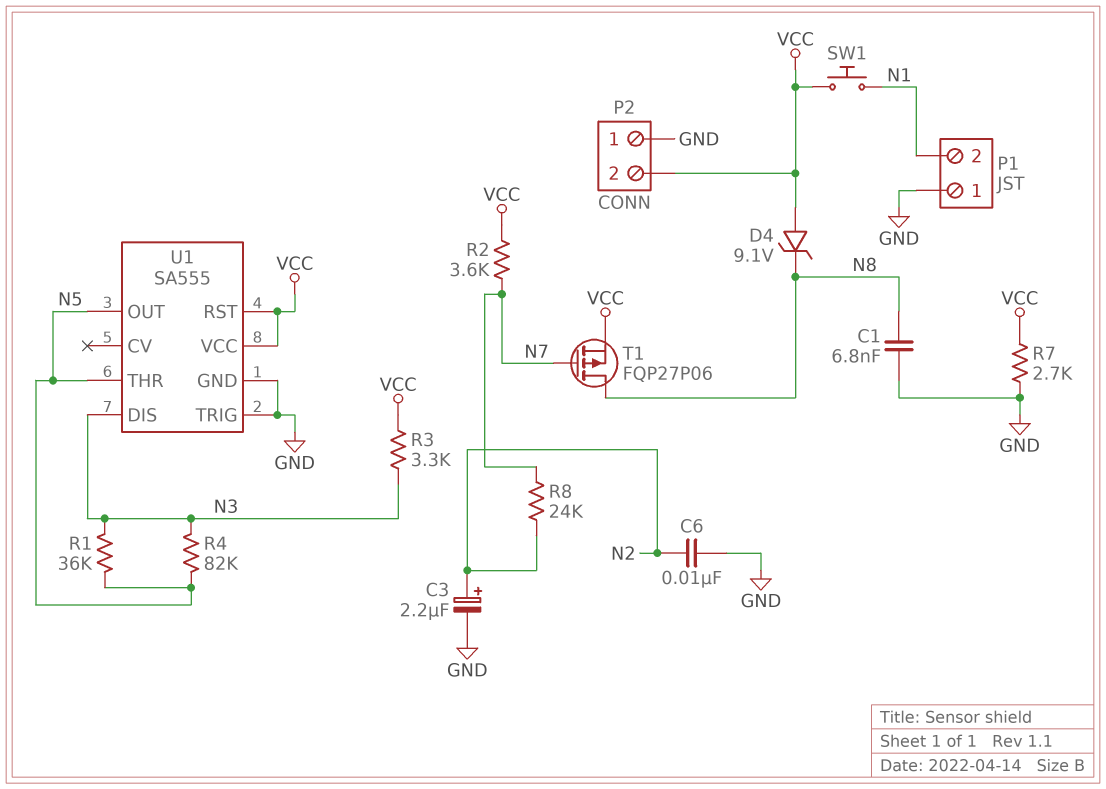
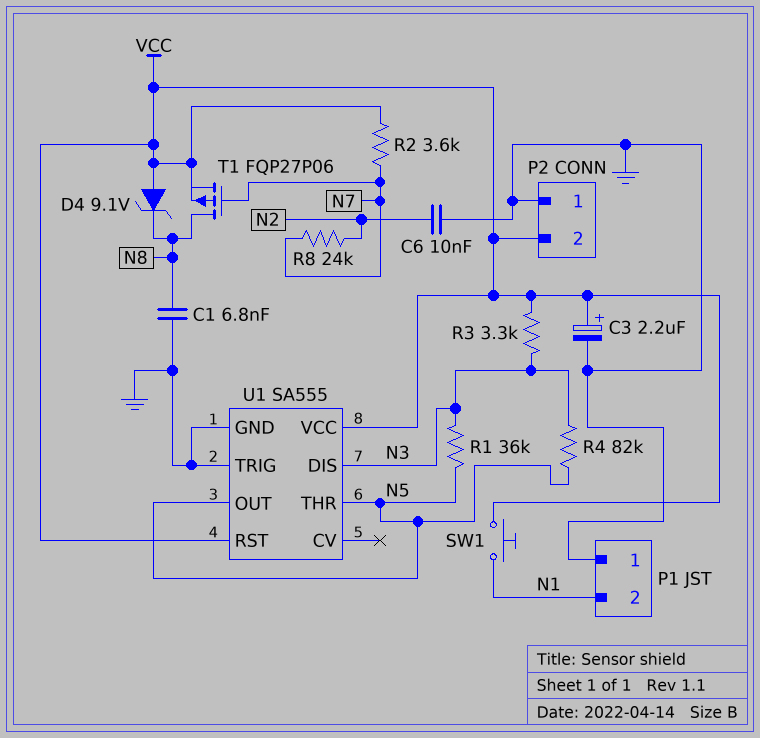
C3: 2.2uF (plus N2, minus GND) -> 2.2uF (plus VCC, minus GND)
R7: 2.7k (GND, VCC) -> none

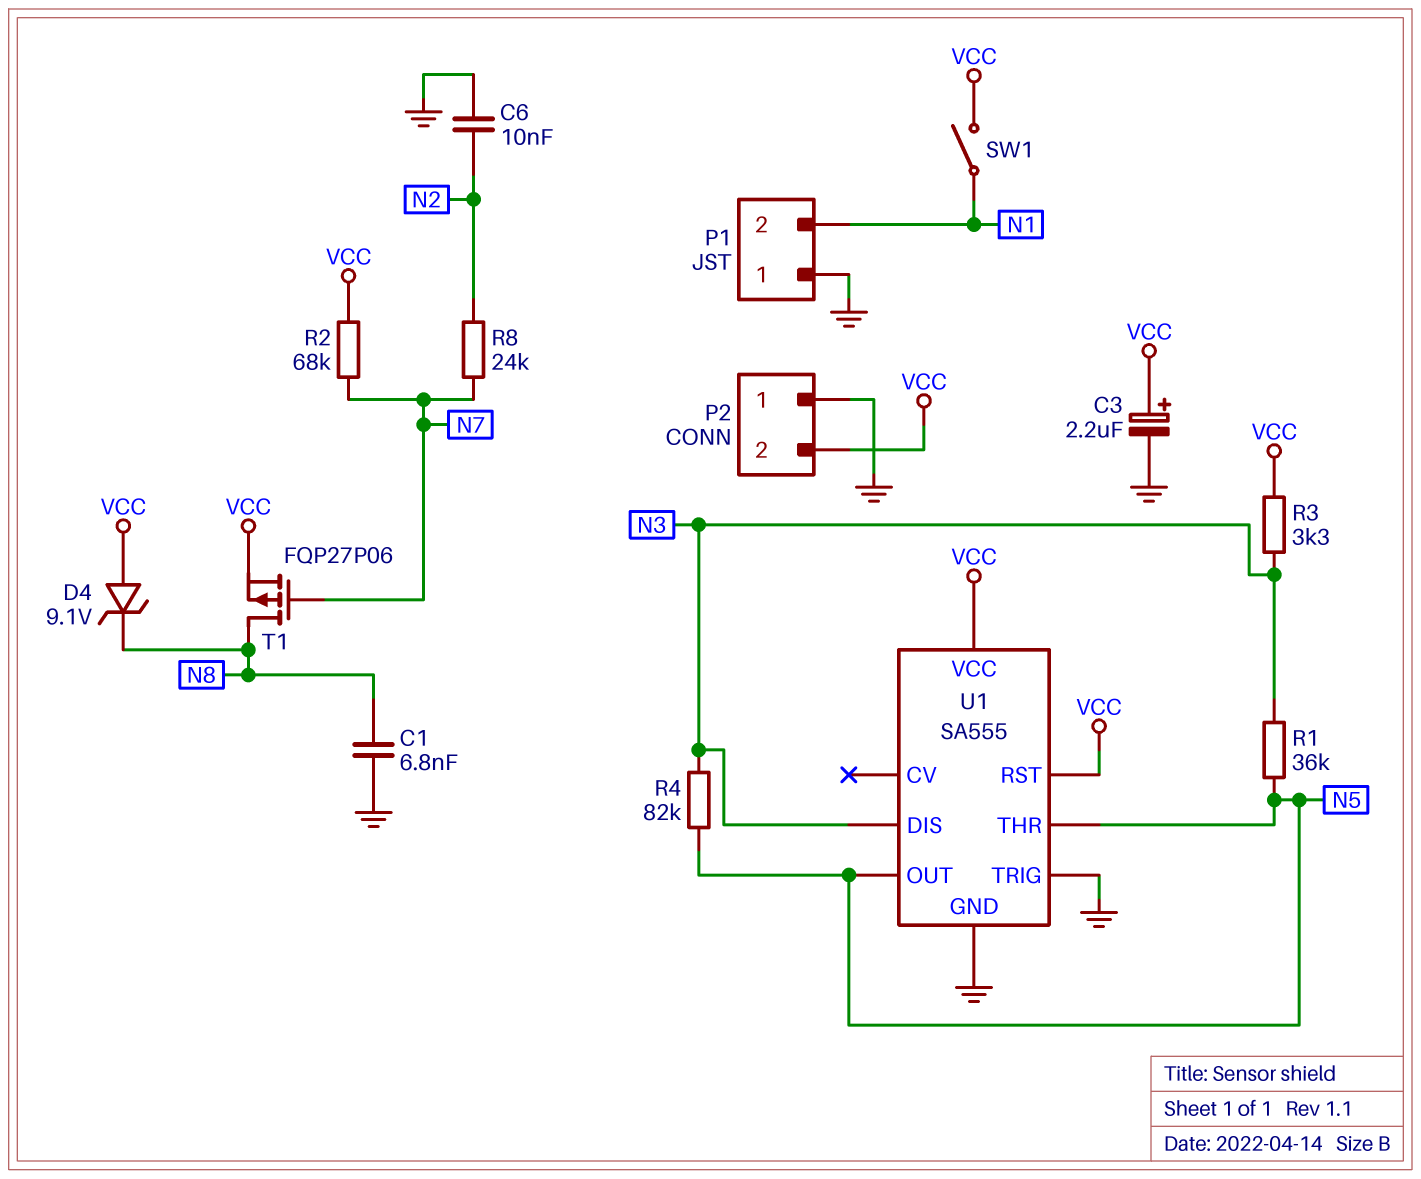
R2: 3.6k (N7, VCC) -> 68k (N7, VCC)
SW1: button (N1, VCC) -> switch (N1, VCC)

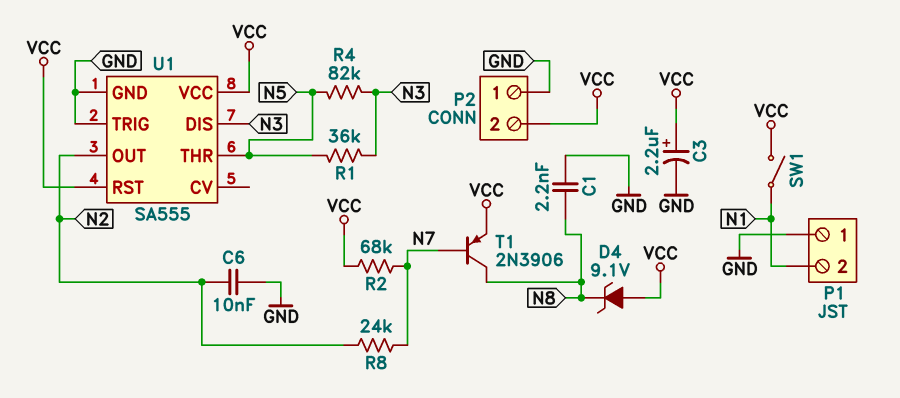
C1: 6.8nF (GND, N8) -> 2.2nF (GND, N8)
R3: 3.3k (N3, VCC) -> none
T1: PMOS FQP27P06 (G N7, D N8, S VCC) -> PNP 2N3906 (B N7, C N8, E VCC)
U1 pin OUT: N5 -> N2

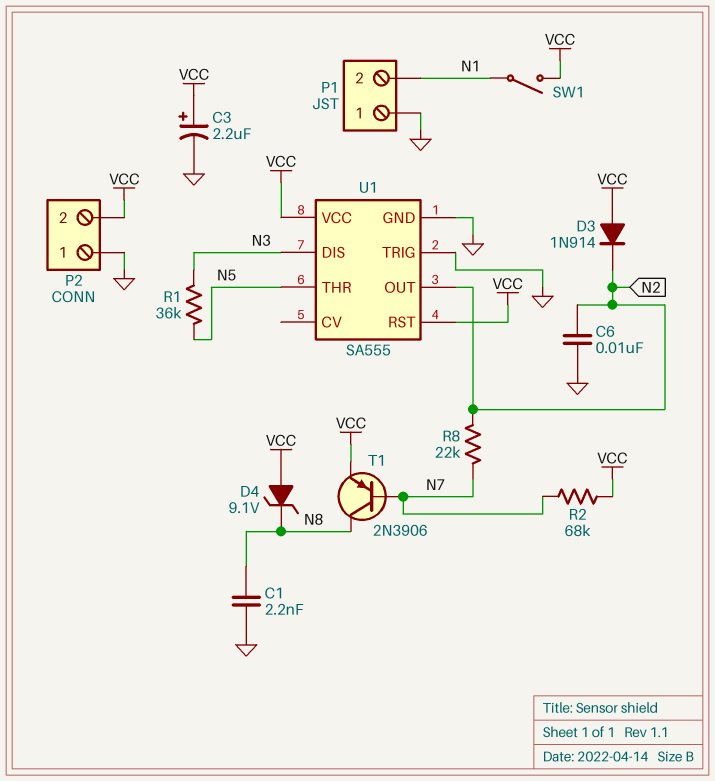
D3: none -> diode 1N914 (A VCC, K N2)
R4: 82k (N3, N5) -> none
R8: 24k (N2, N7) -> 22k (N2, N7)

